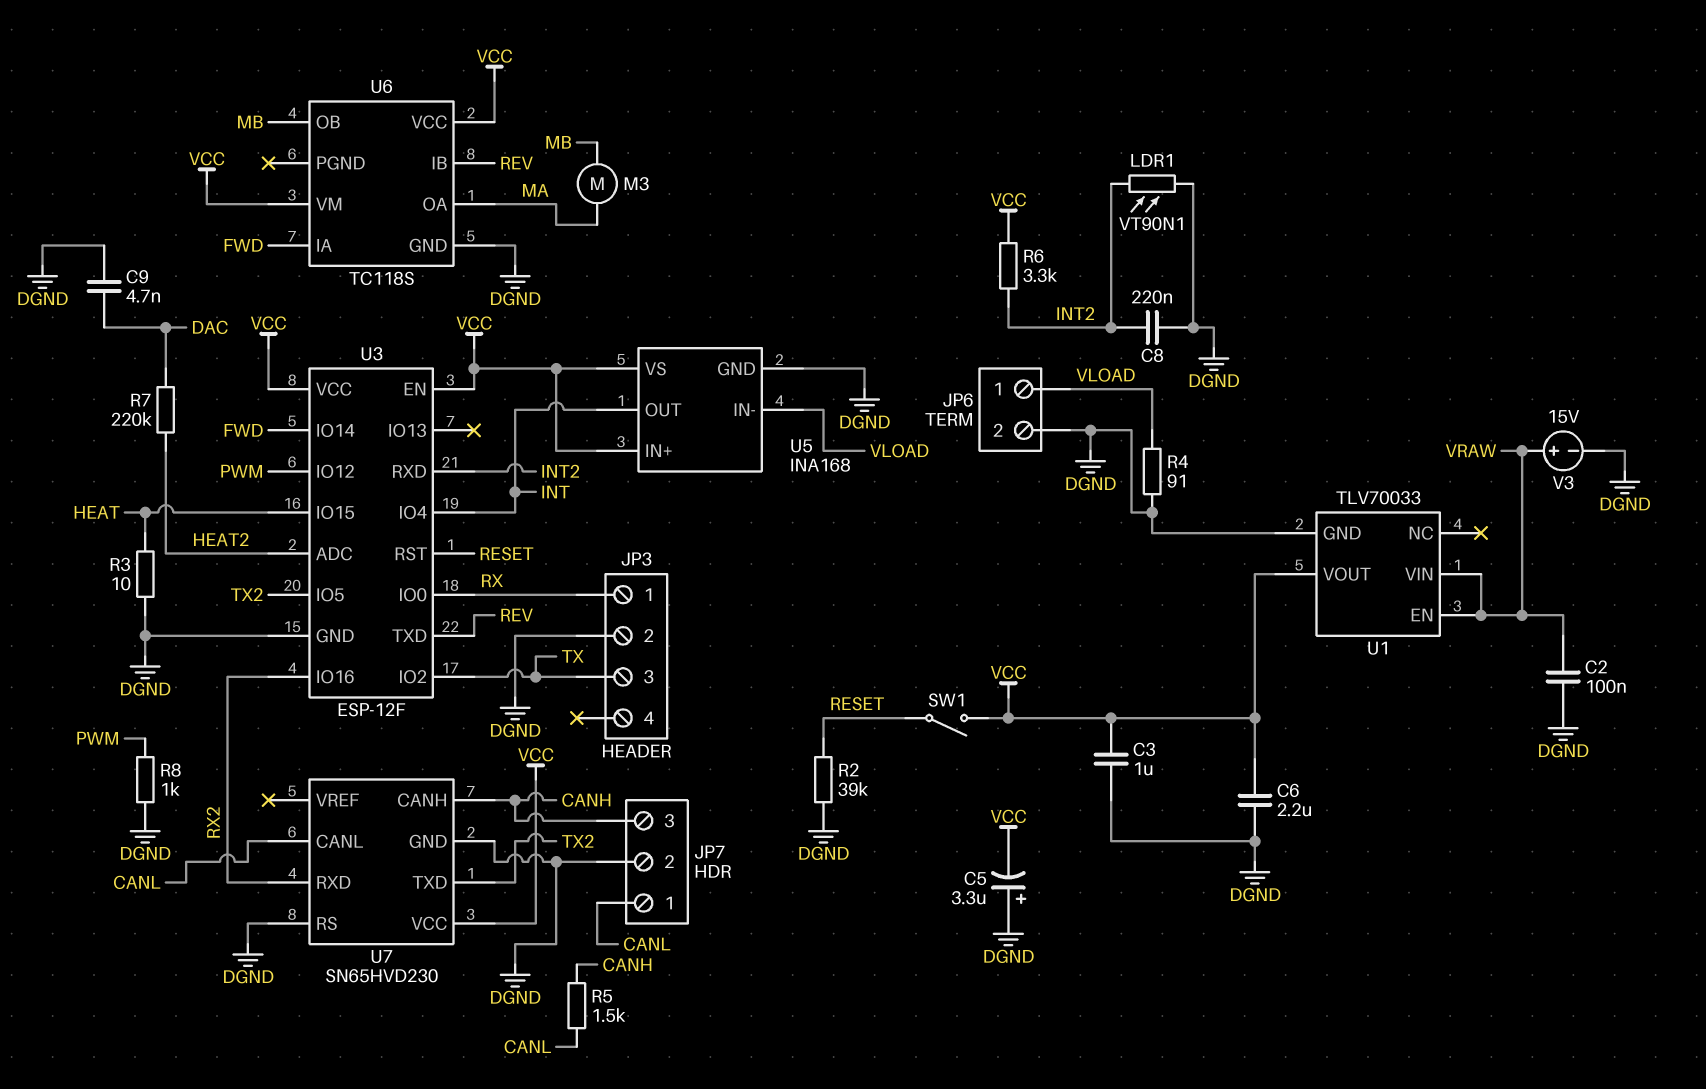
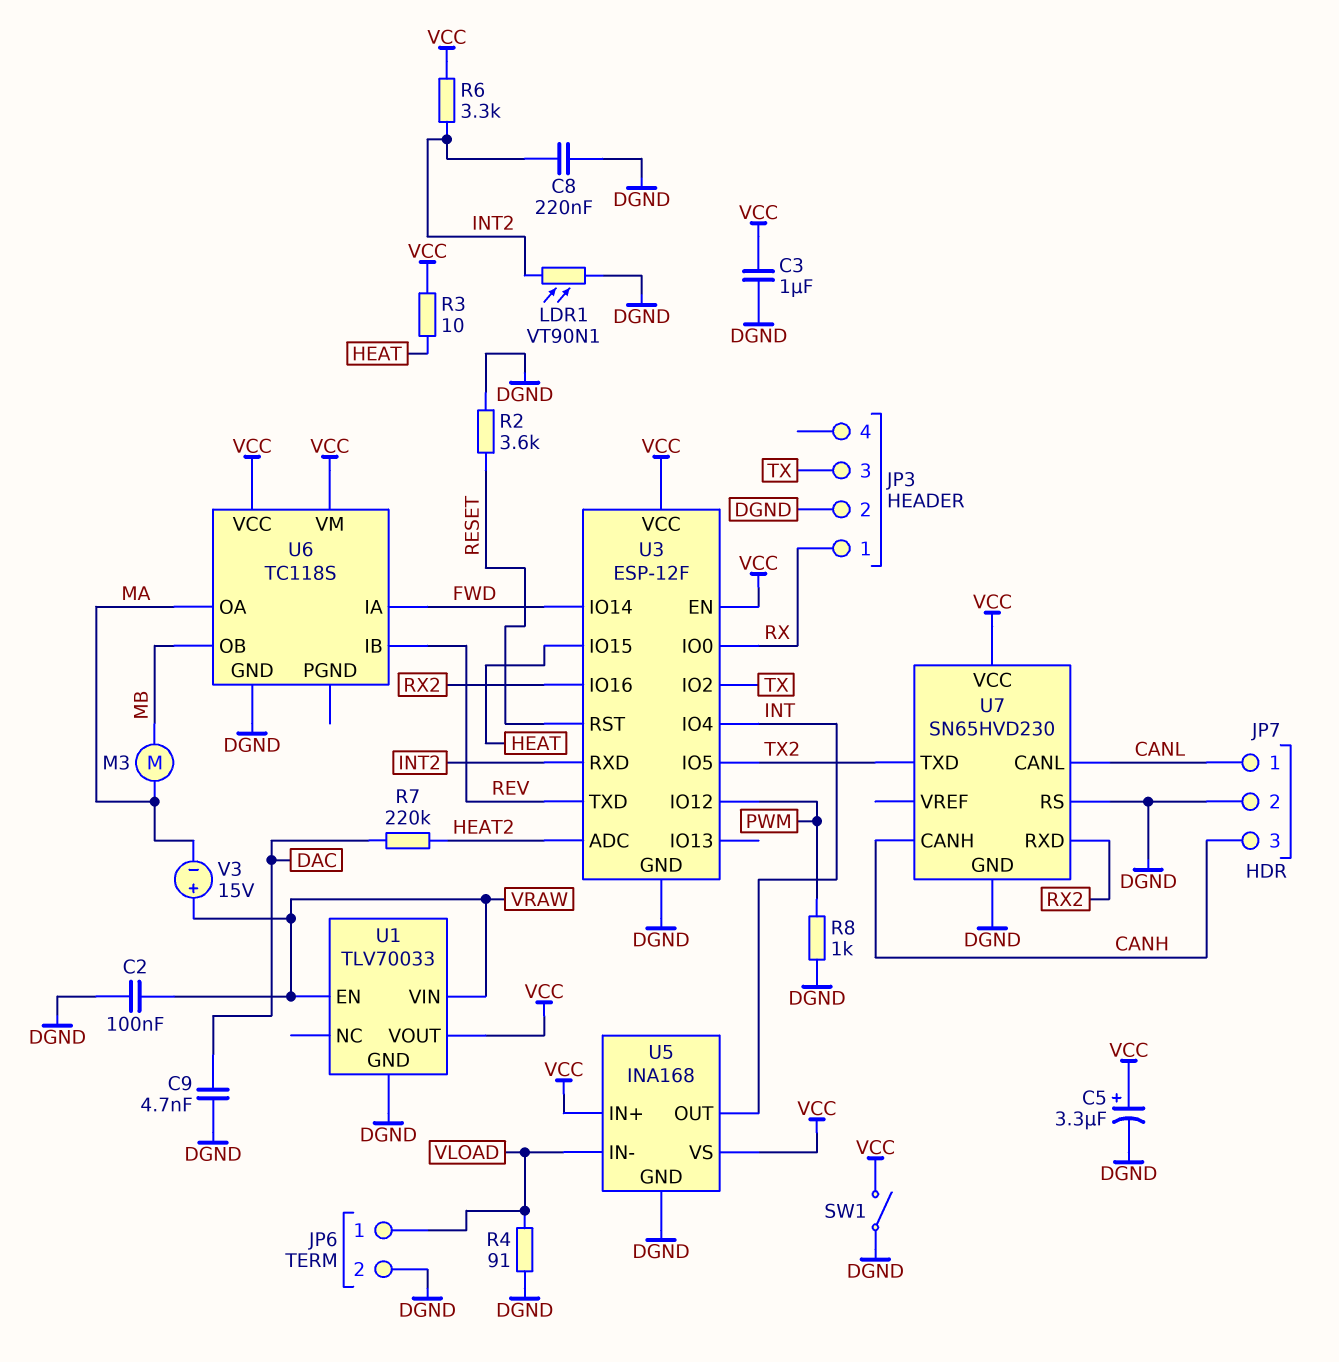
C5: 3.3uF (plus DGND, minus VCC) -> 3.3uF (plus VCC, minus DGND)
C6: 2.2uF (DGND, VCC) -> none
R2: 39k (DGND, RESET) -> 3.6k (DGND, RESET)
R3: 10 (DGND, HEAT) -> 10 (HEAT, VCC)
R5: 1.5k (CANH, CANL) -> none
SW1: switch (RESET, VCC) -> switch (DGND, VCC)
V3: 15V (plus VRAW, minus DGND) -> 15V (plus VRAW, minus MA)

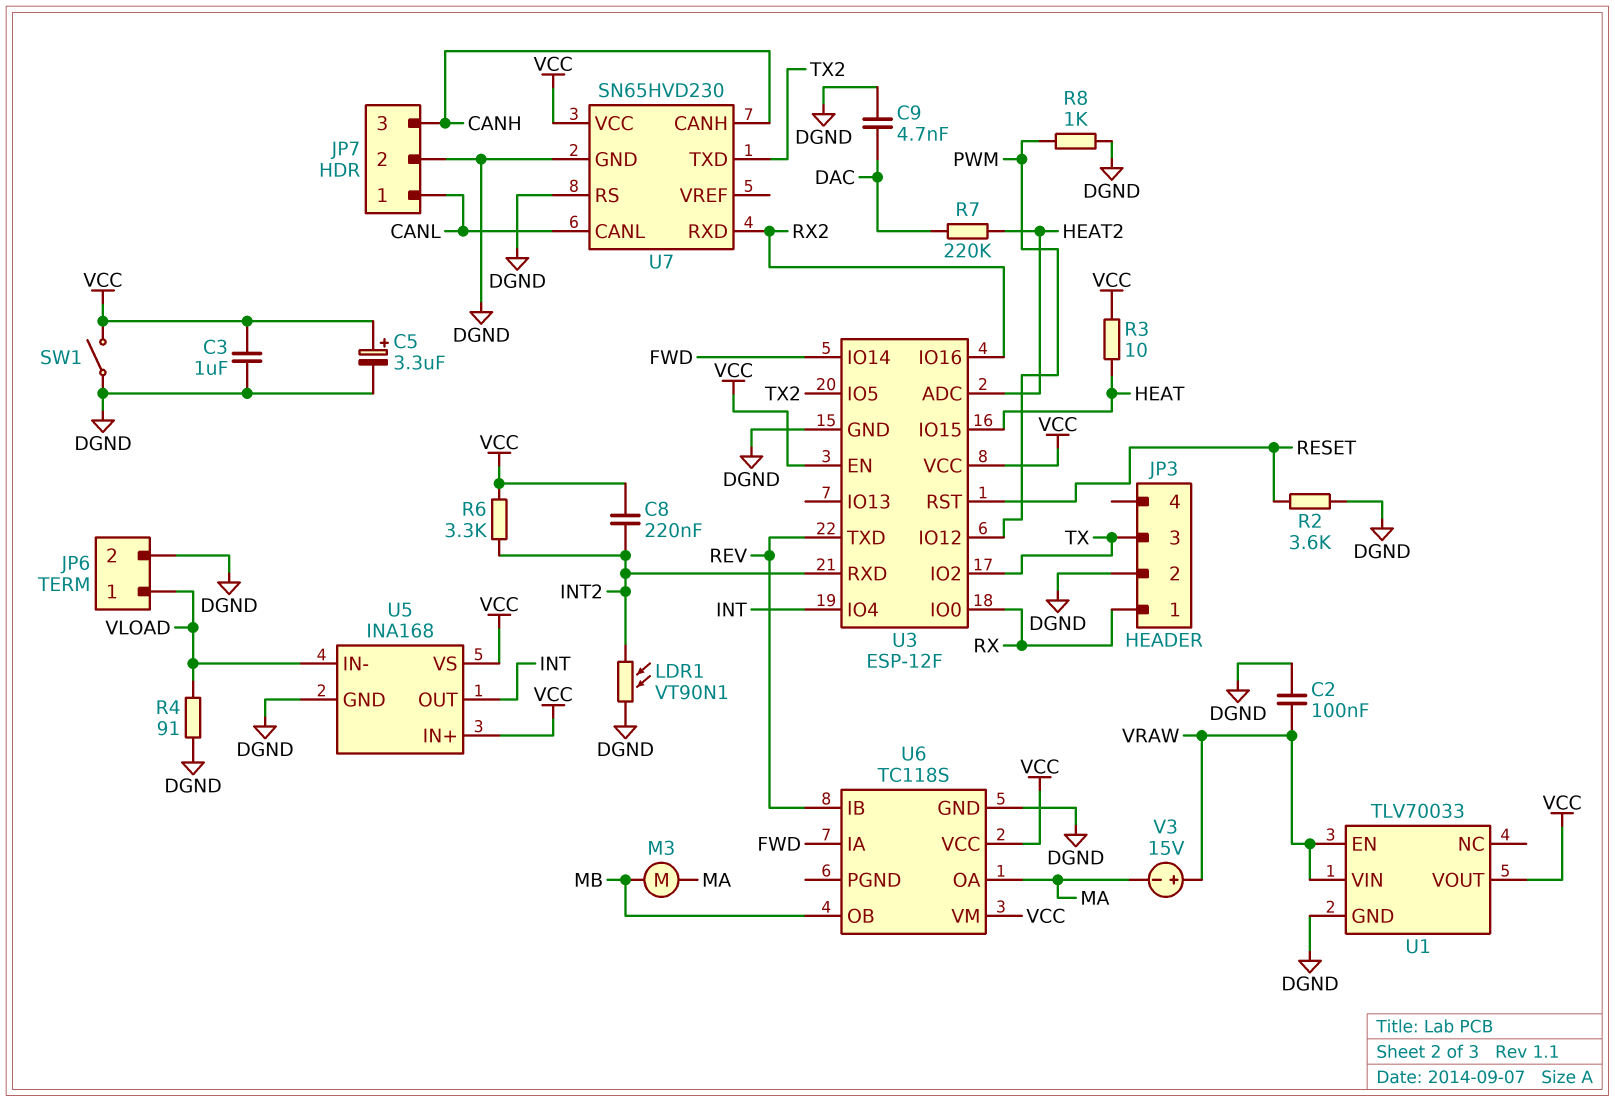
C8: 220nF (DGND, INT2) -> 220nF (INT2, VCC)

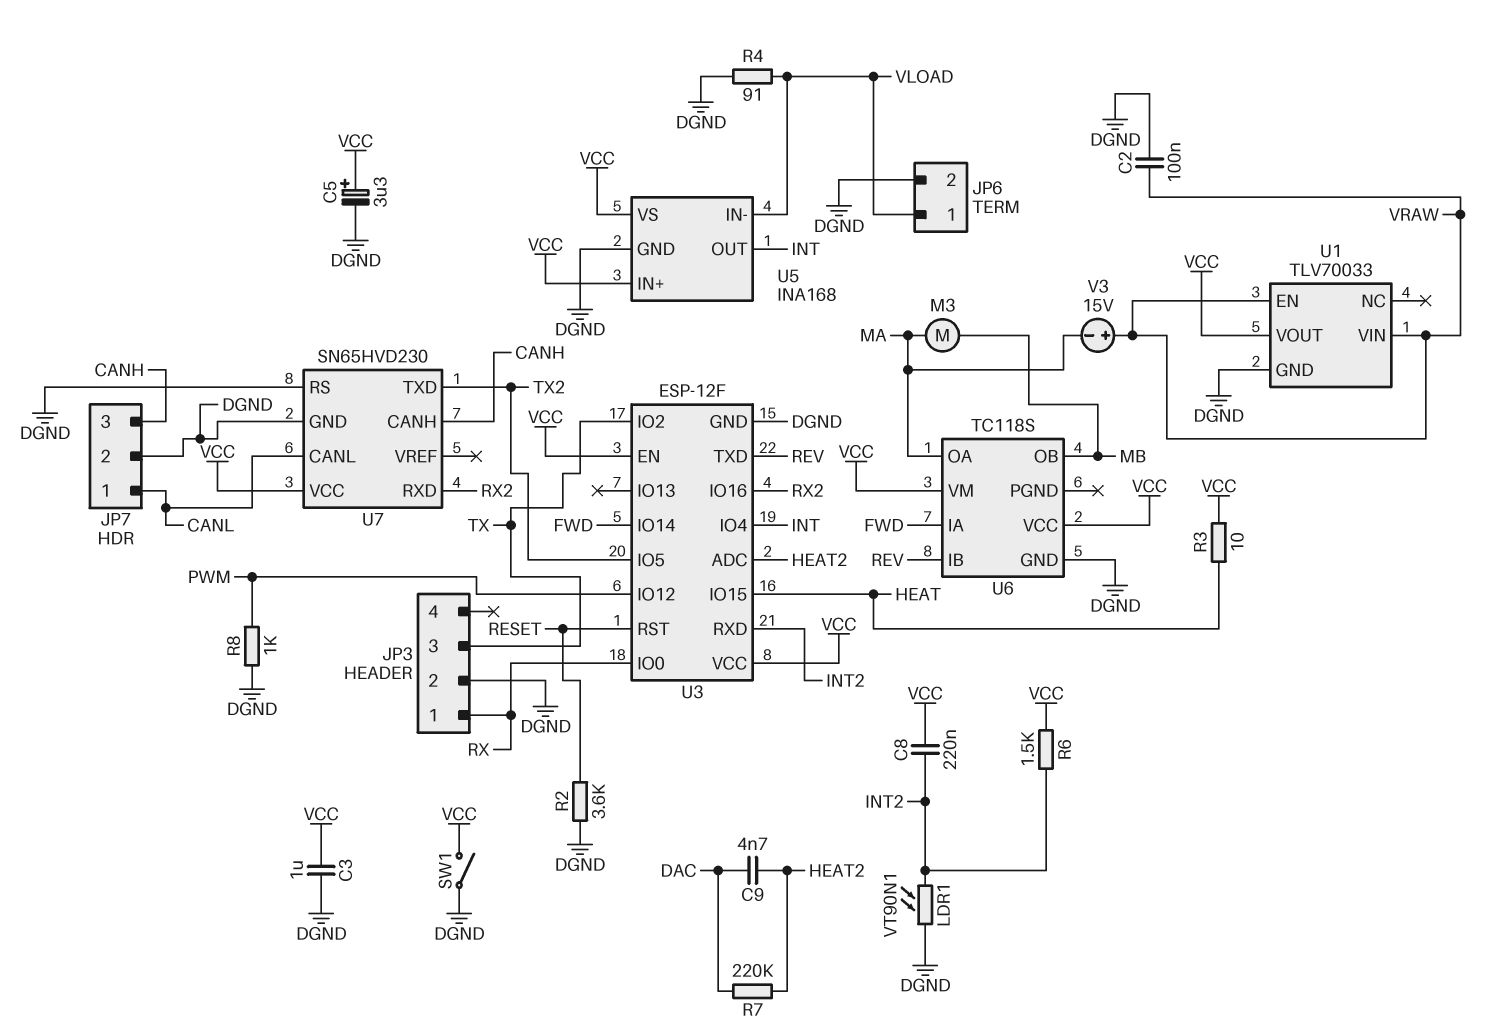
C9: 4.7nF (DAC, DGND) -> 4.7nF (DAC, HEAT2)
R6: 3.3k (INT2, VCC) -> 1.5k (INT2, VCC)

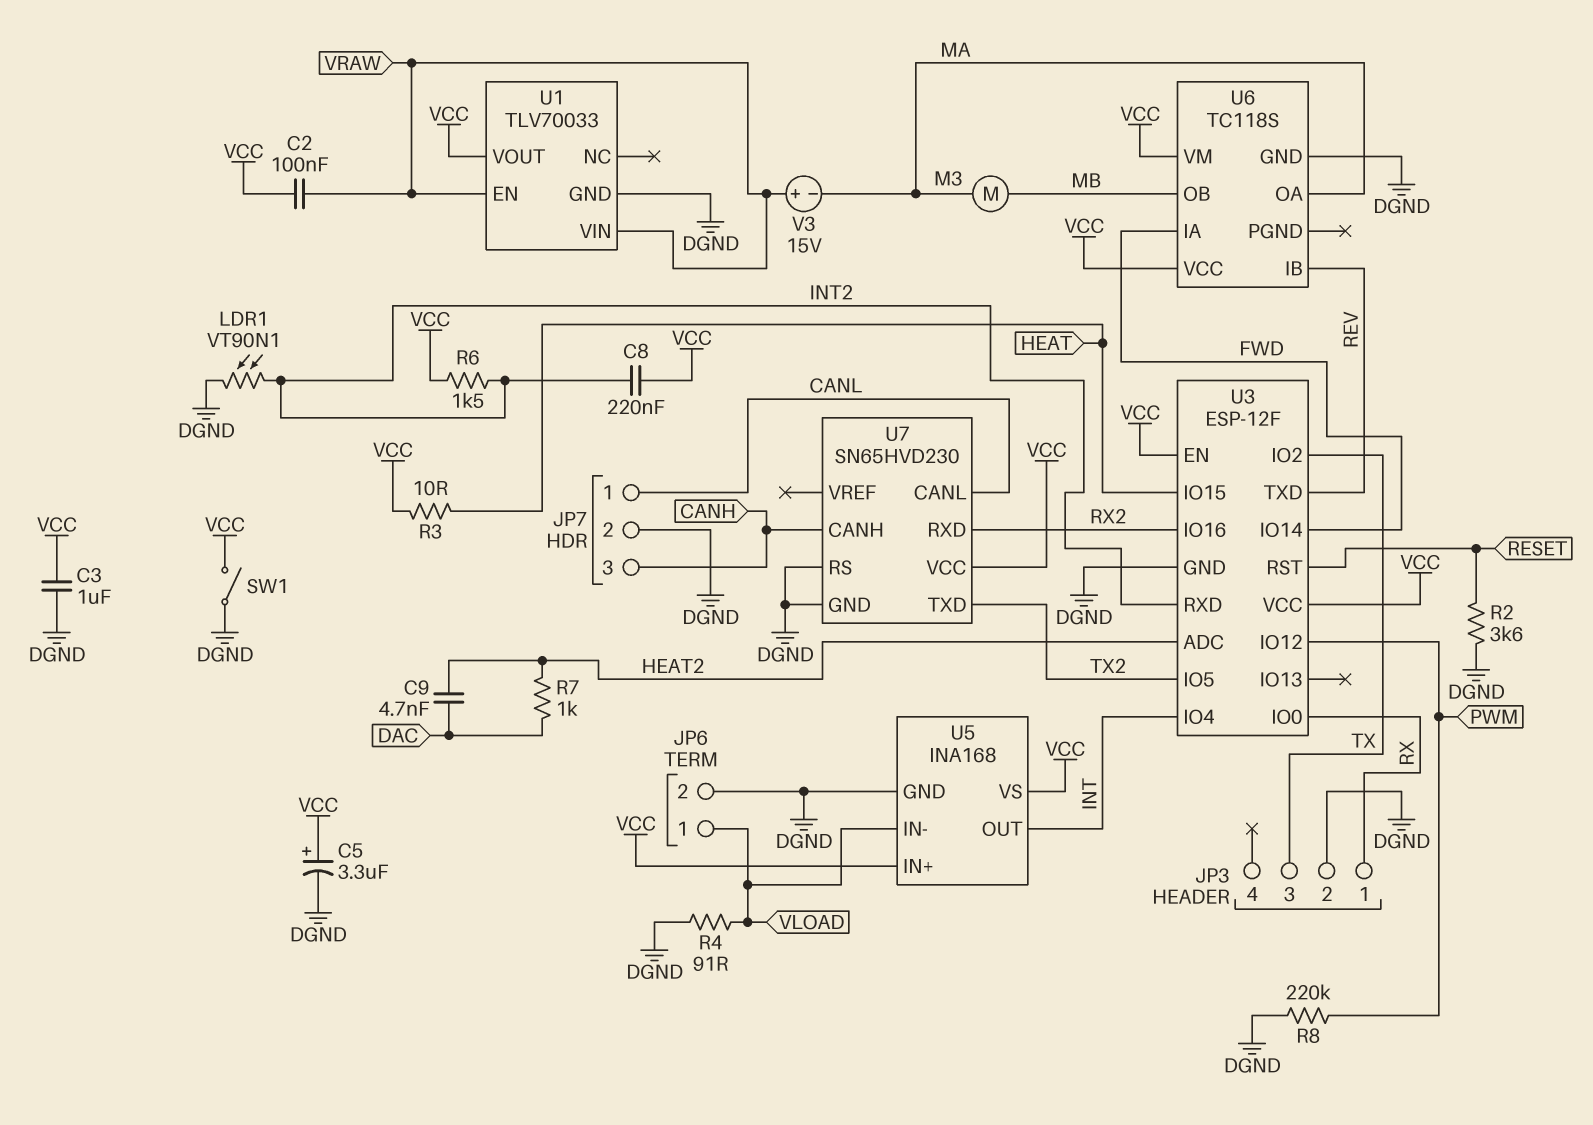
C2: 100nF (DGND, VRAW) -> 100nF (VCC, VRAW)
R7: 220k (DAC, HEAT2) -> 1k (DAC, HEAT2)
R8: 1k (DGND, PWM) -> 220k (DGND, PWM)

